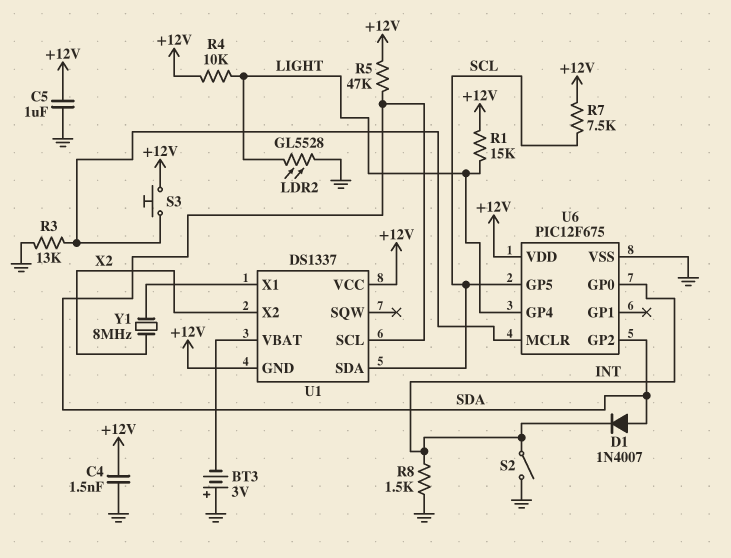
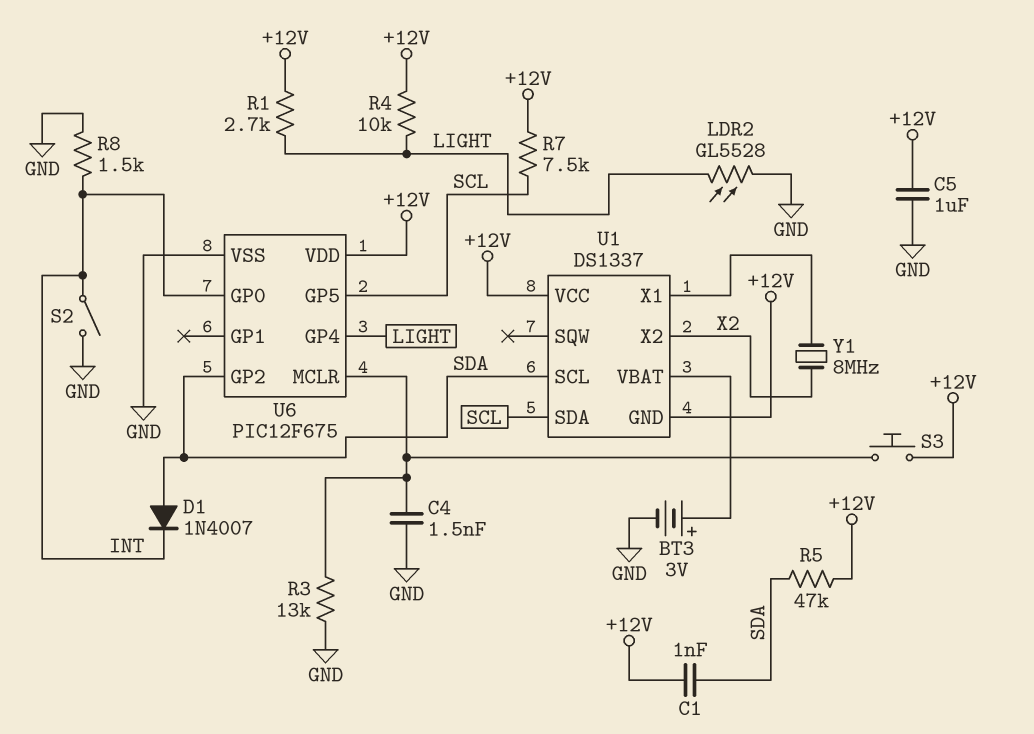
BT3: 3V (plus GND, minus U1/VBAT) -> 3V (plus U1/VBAT, minus GND)
C1: none -> 1nF (+12V, SDA)
C4: 1.5nF (+12V, GND) -> 1.5nF (GND, U6/MCLR)
R1: 15k (+12V, LIGHT) -> 2.7k (+12V, LIGHT)

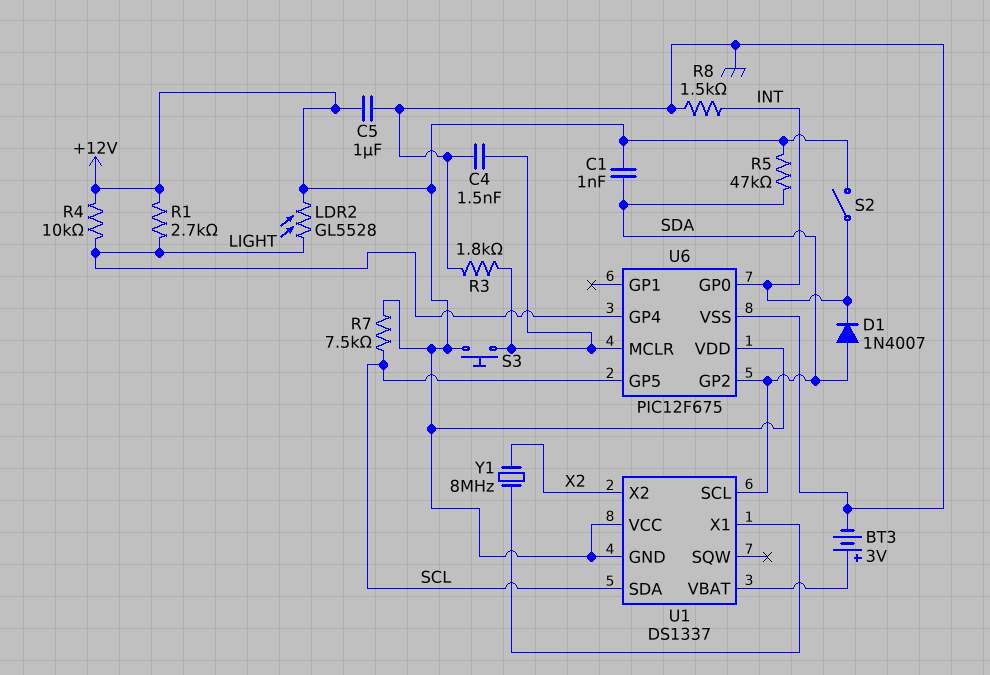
LDR2: GL5528 (GND, LIGHT) -> GL5528 (+12V, LIGHT)
R3: 13k (GND, U6/MCLR) -> 1.8k (GND, U6/MCLR)
S2: switch (GND, INT) -> switch (+12V, INT)

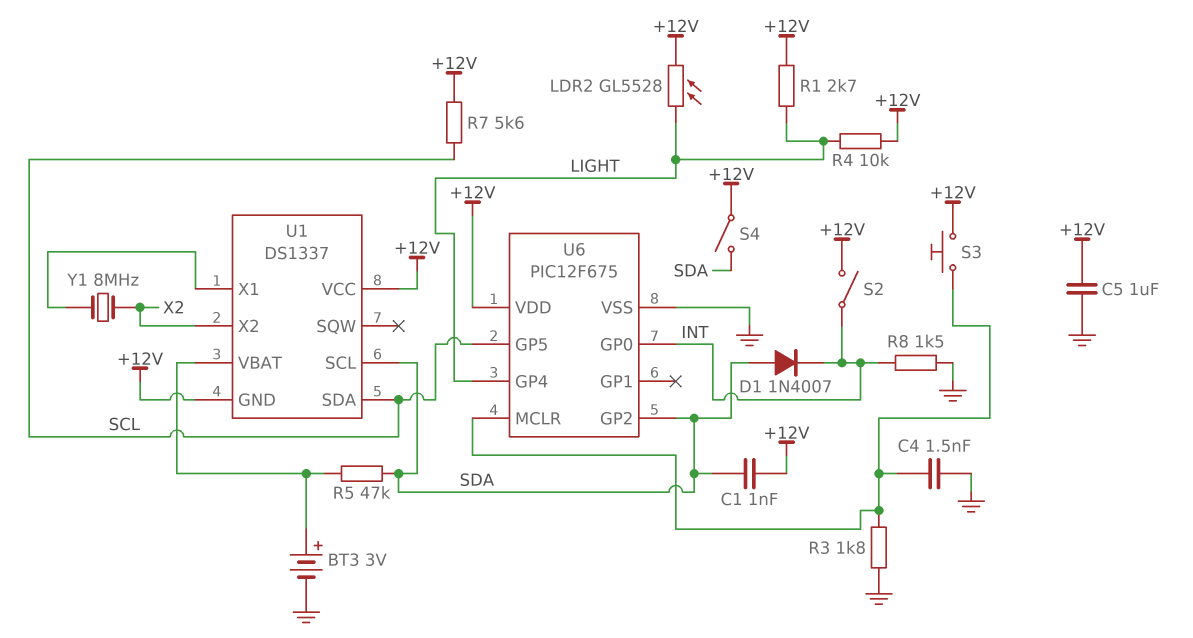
R5: 47k (+12V, SDA) -> 47k (SDA, U1/VBAT)
R7: 7.5k (+12V, SCL) -> 5.6k (+12V, SCL)
S4: none -> switch (+12V, SDA)

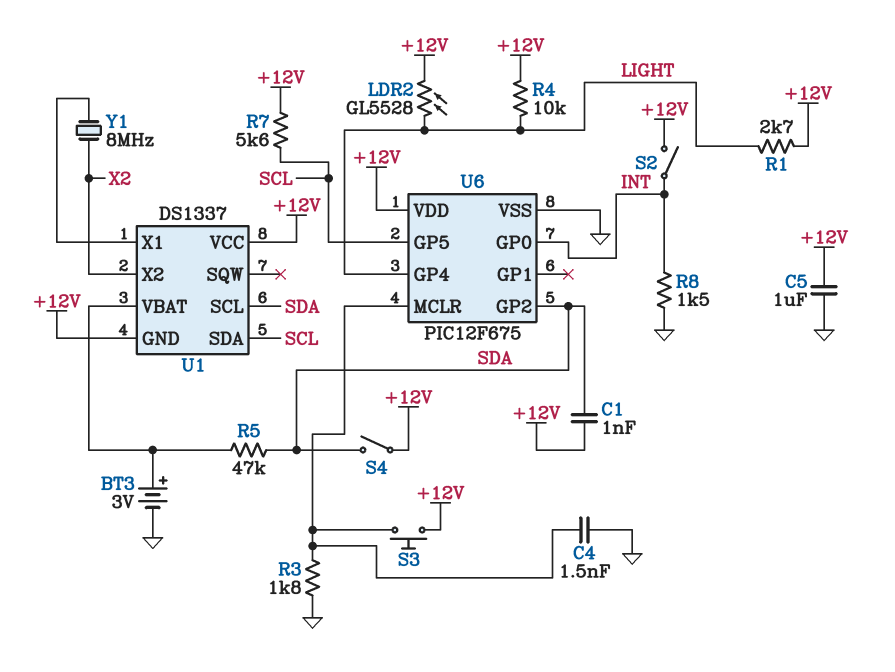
D1: diode 1N4007 (A SDA, K INT) -> none

